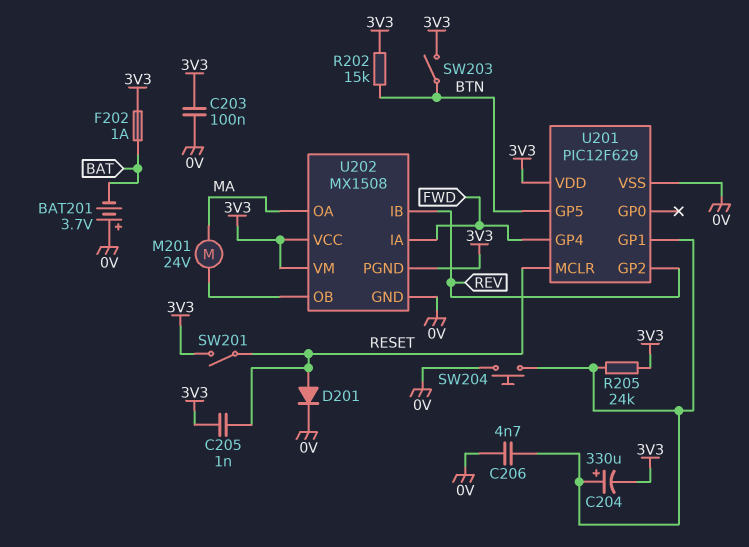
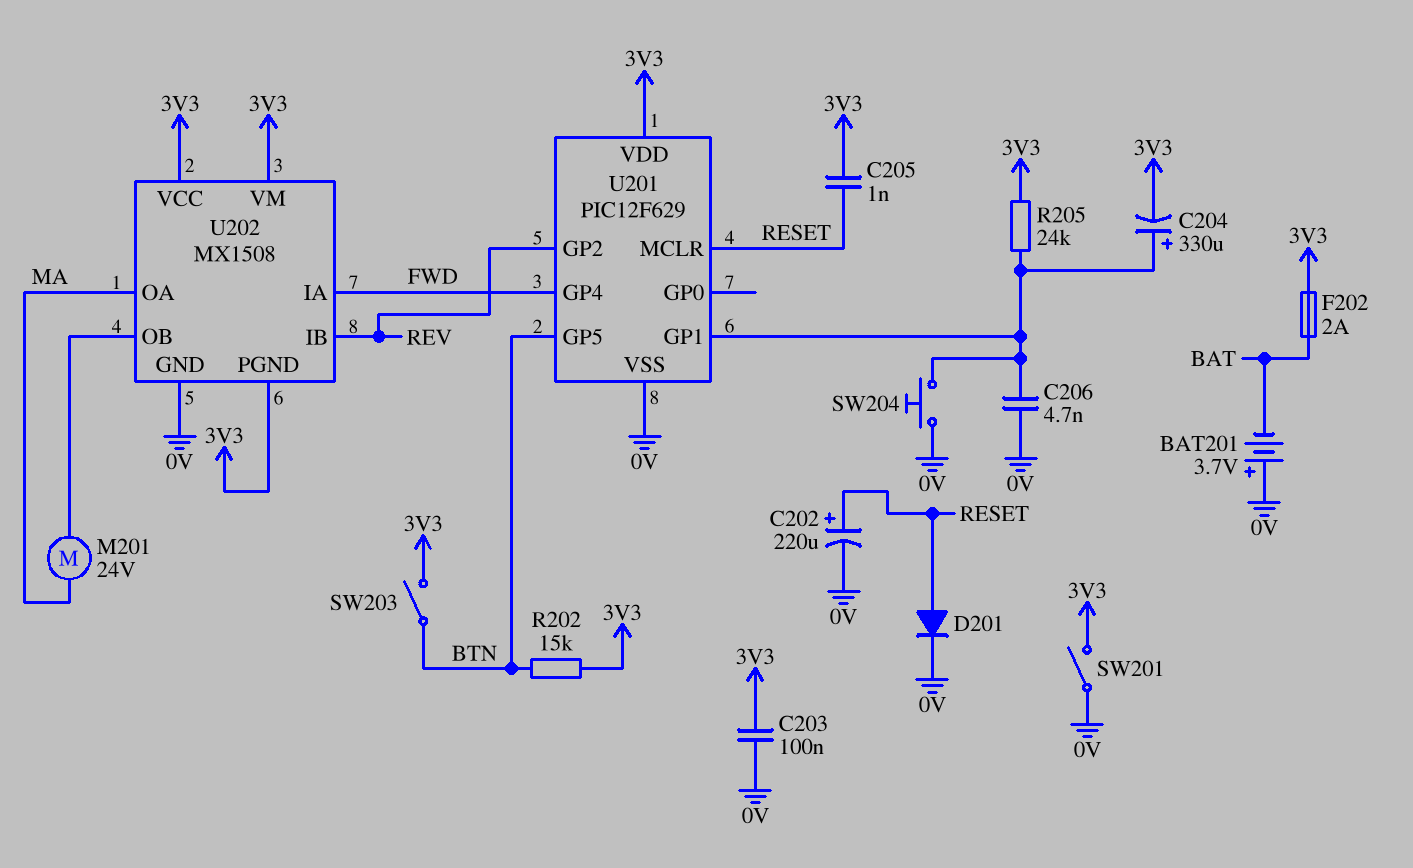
C202: none -> 220uF (plus RESET, minus 0V)
F202: 1A (3V3, BAT) -> 2A (3V3, BAT)
SW201: switch (3V3, RESET) -> switch (0V, 3V3)

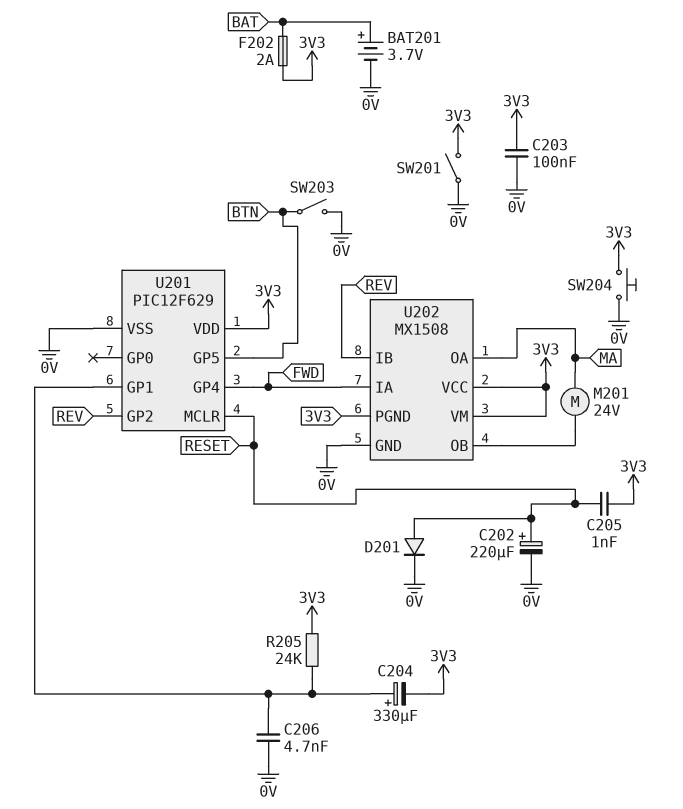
BAT201: 3.7V (plus 0V, minus BAT) -> 3.7V (plus BAT, minus 0V)
R202: 15k (3V3, BTN) -> none
SW203: switch (3V3, BTN) -> switch (0V, BTN)
SW204: button (0V, U201/GP1) -> button (0V, 3V3)

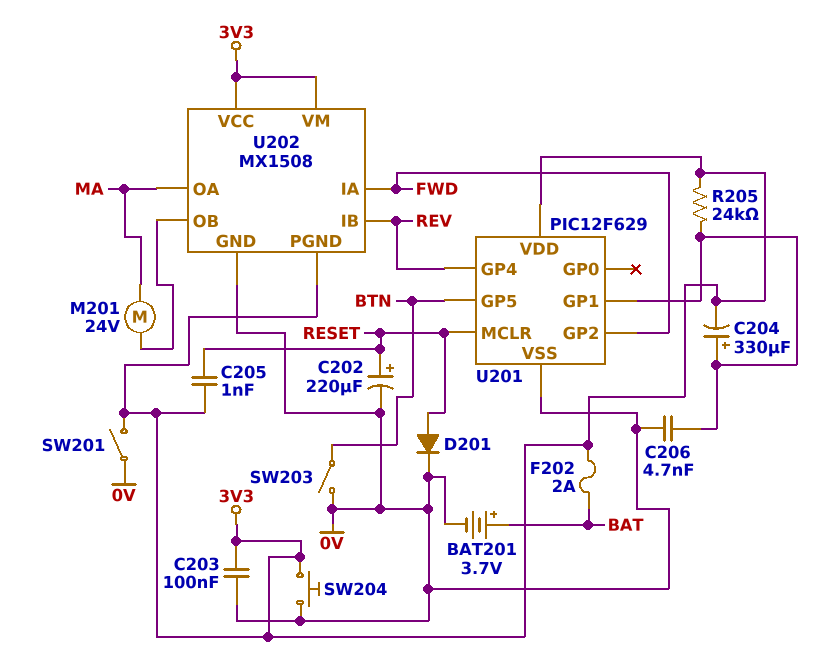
U201 pin GP2: REV -> FWD
U201 pin GP4: FWD -> REV

